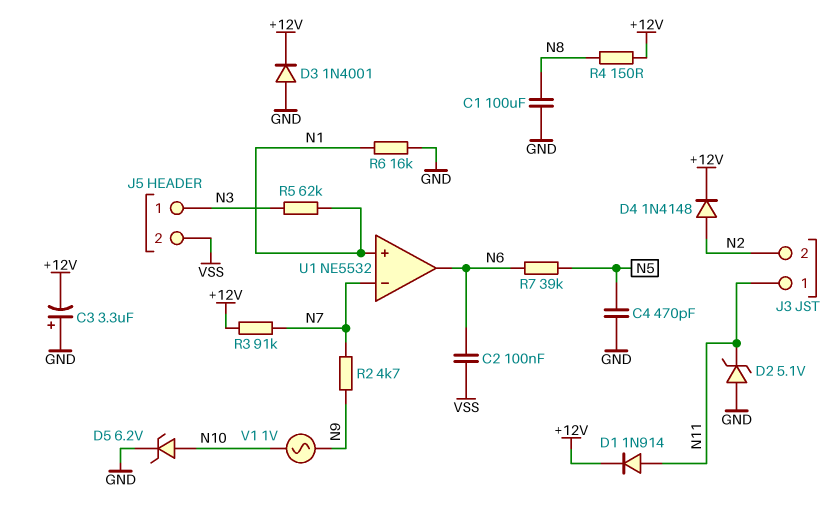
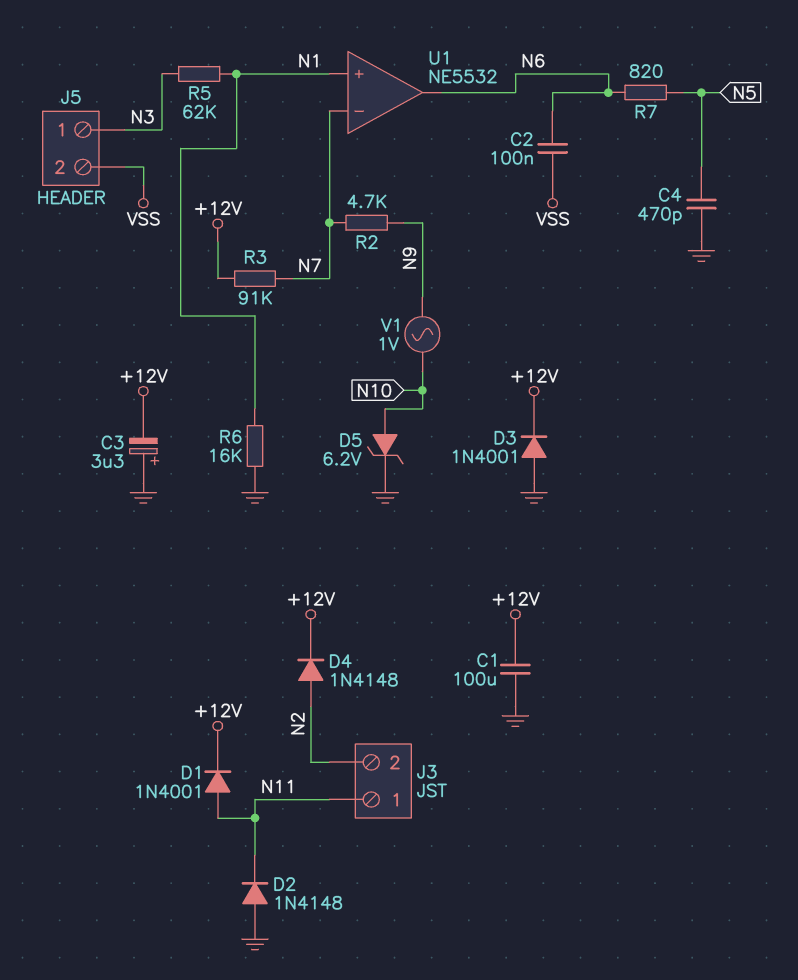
C1: 100uF (GND, N8) -> 100uF (+12V, GND)
D1: diode 1N914 (A N11, K +12V) -> diode 1N4001 (A N11, K +12V)
D2: zener 5.1V (A GND, K N11) -> diode 1N4148 (A GND, K N11)
R4: 150 (+12V, N8) -> none
R7: 39k (N5, N6) -> 820 (N5, N6)

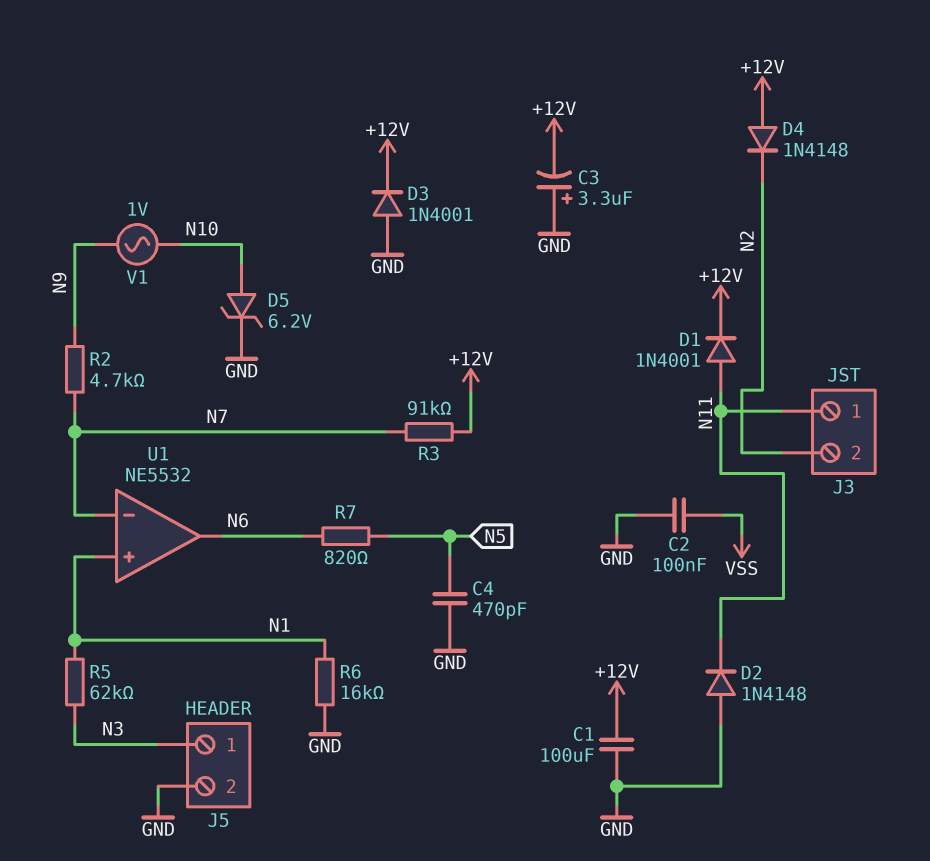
C2: 100nF (N6, VSS) -> 100nF (GND, VSS)
D4: diode 1N4148 (A N2, K +12V) -> diode 1N4148 (A +12V, K N2)
J5 pin 2: VSS -> GND

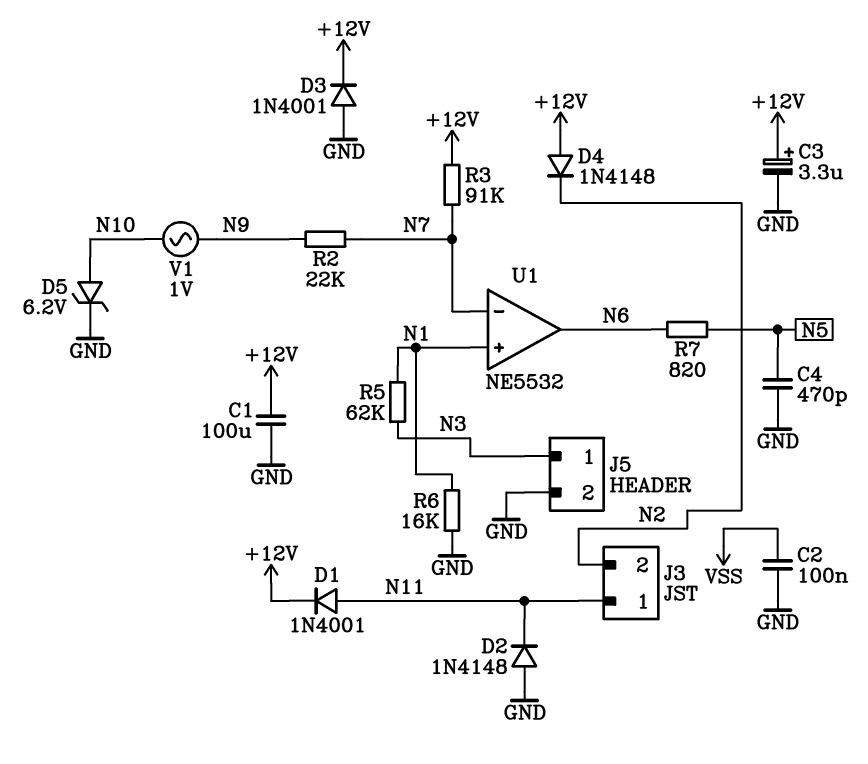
C3: 3.3uF (plus GND, minus +12V) -> 3.3uF (plus +12V, minus GND)
R2: 4.7k (N7, N9) -> 22k (N7, N9)

